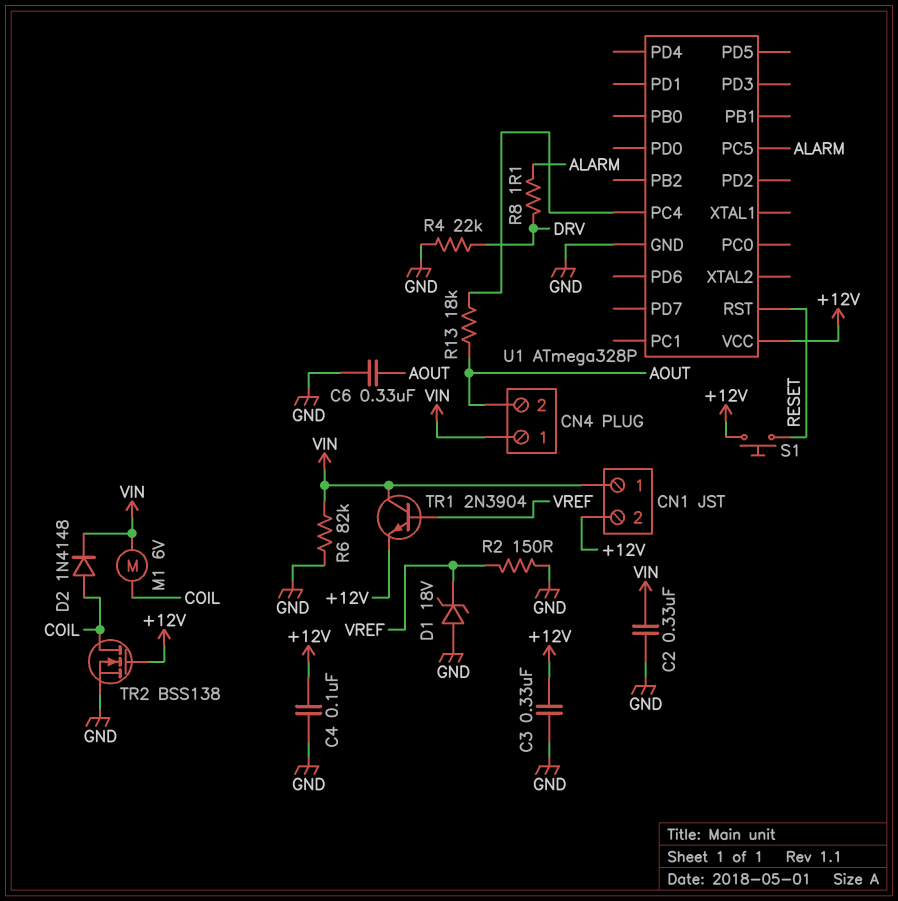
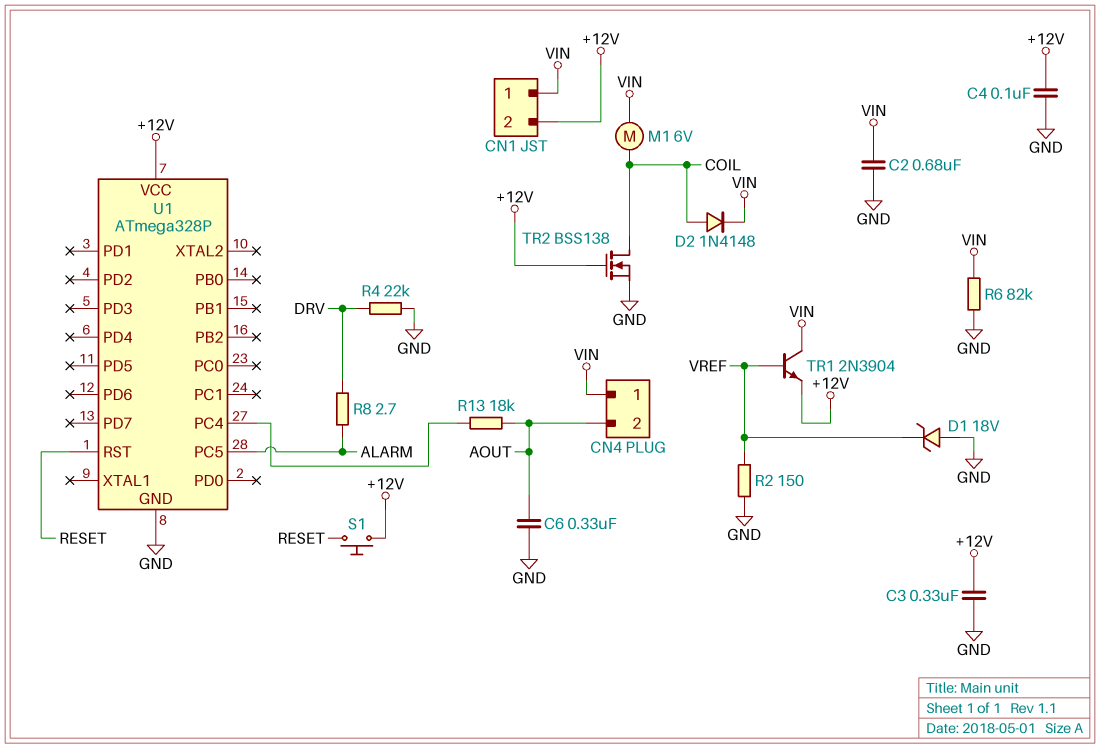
C2: 330nF (GND, VIN) -> 680nF (GND, VIN)
R8: 1.1 (ALARM, DRV) -> 2.7 (ALARM, DRV)

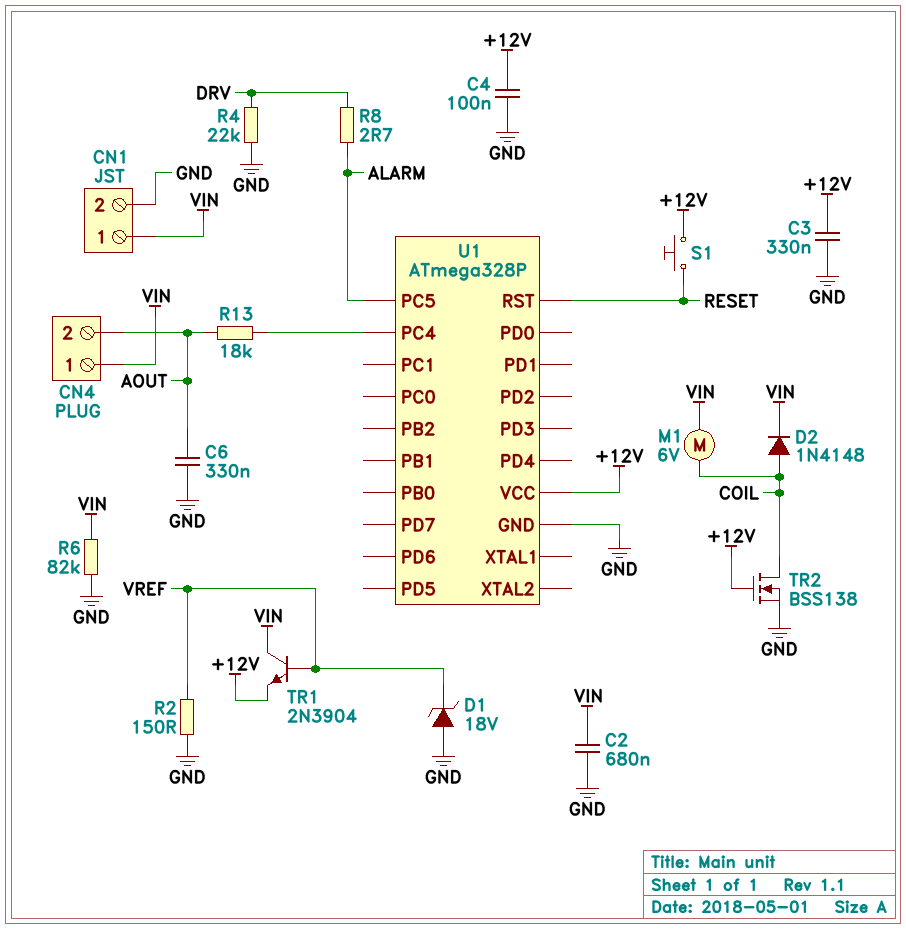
CN1 pin 2: +12V -> GND

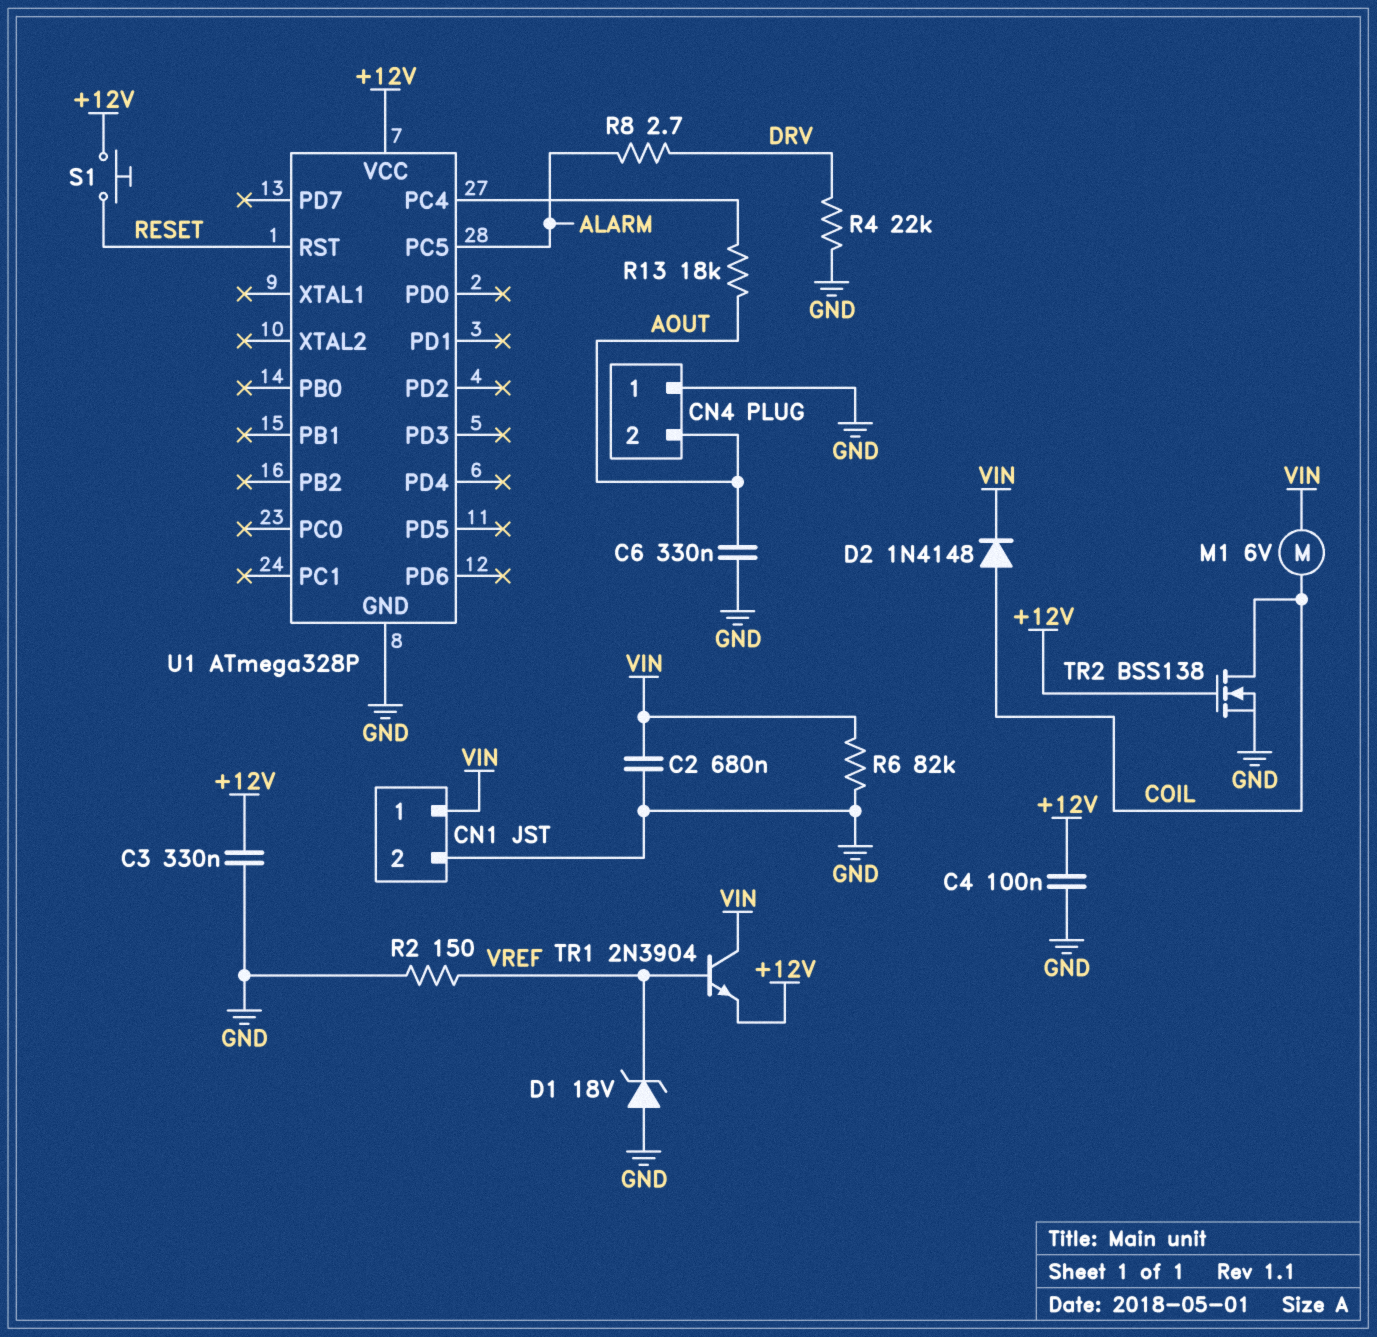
CN4 pin 1: VIN -> GND

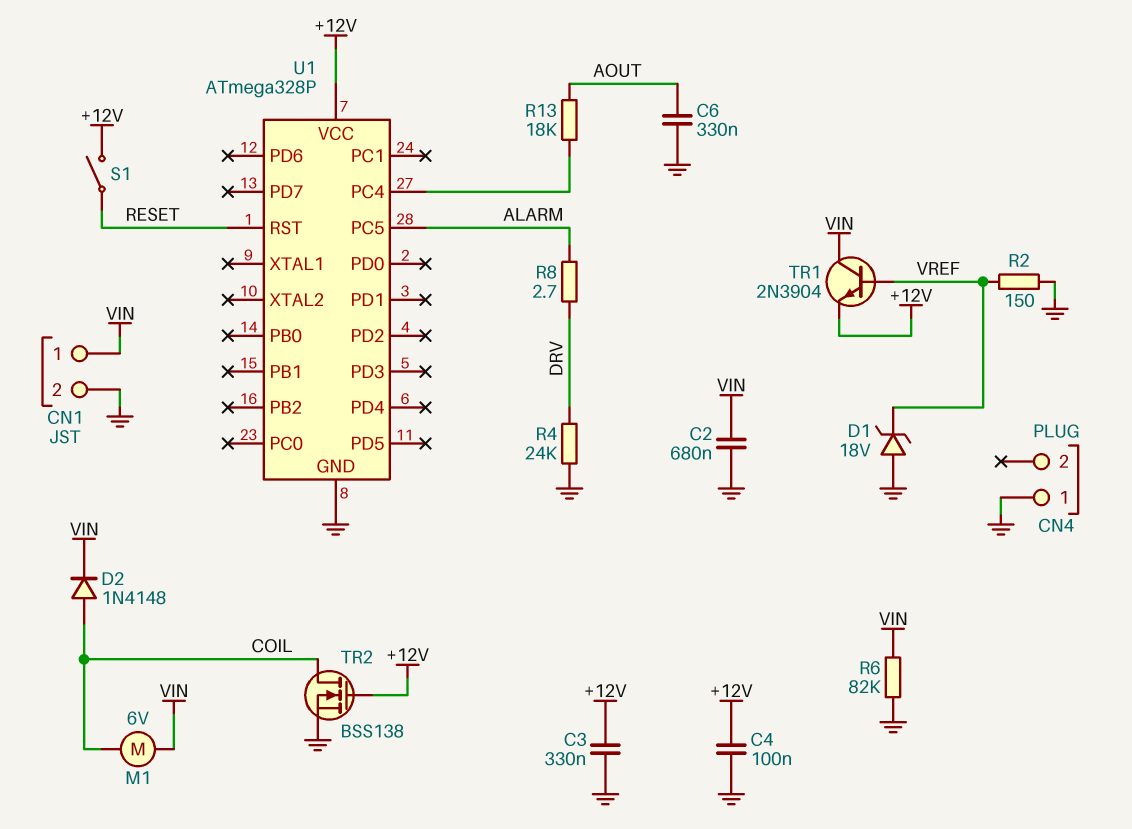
CN4 pin 2: AOUT -> none
R4: 22k (DRV, GND) -> 24k (DRV, GND)
S1: button (+12V, RESET) -> switch (+12V, RESET)

